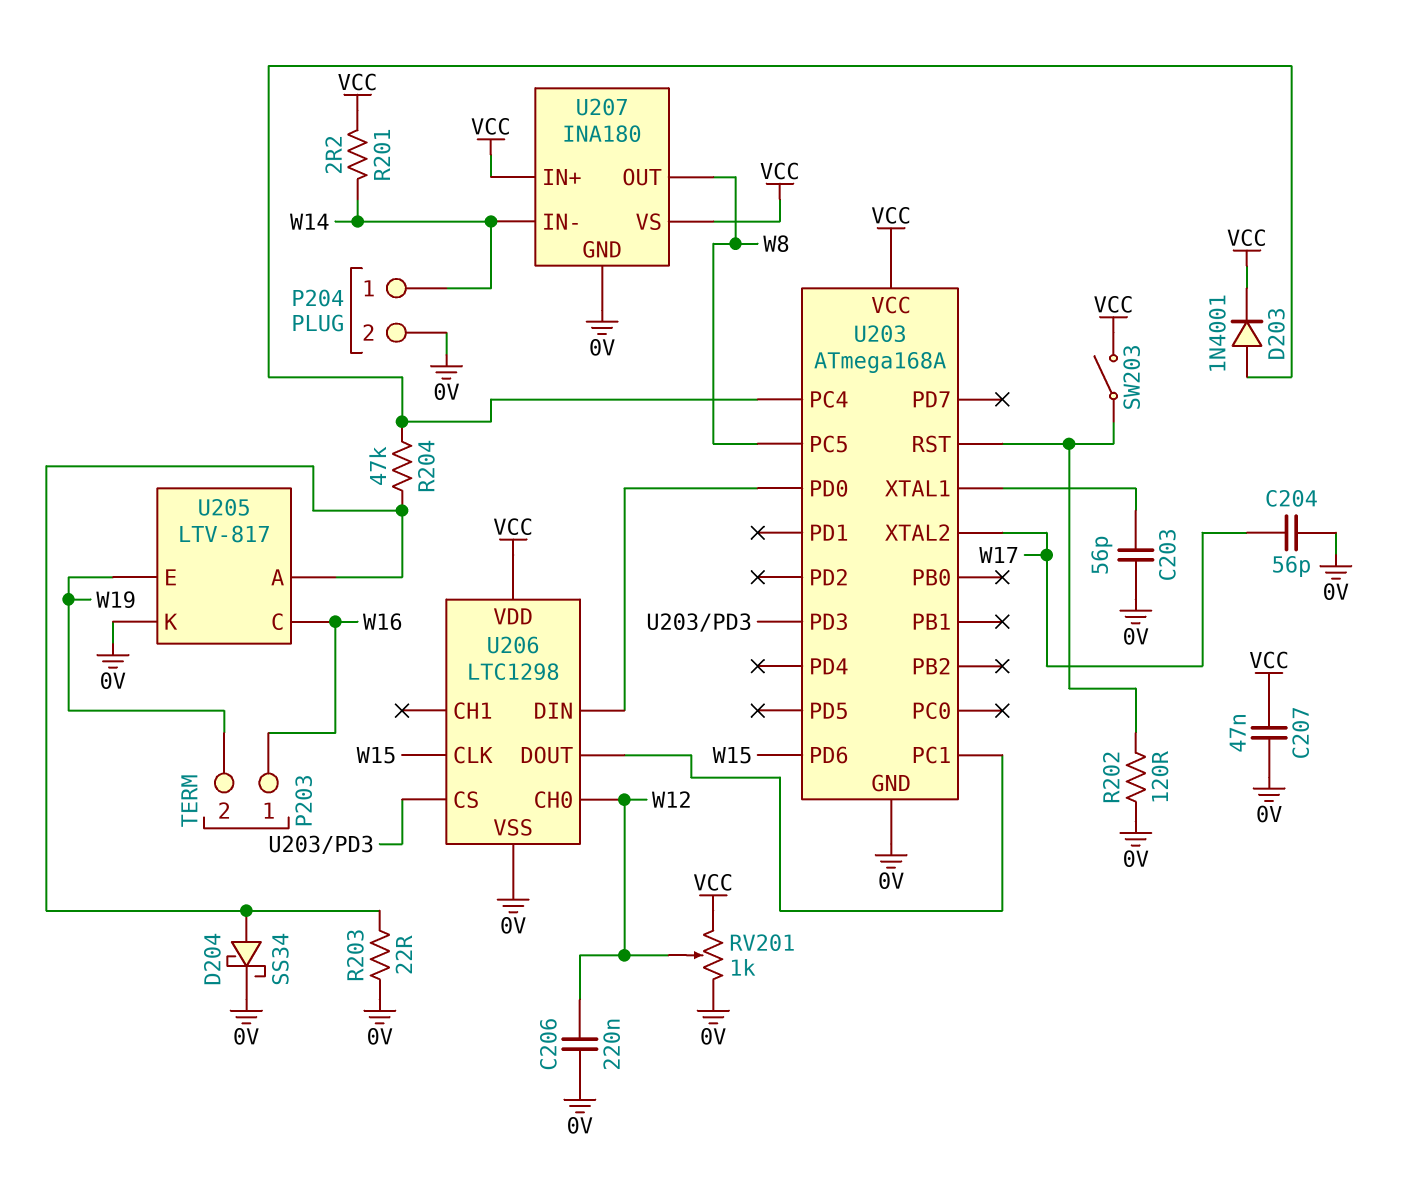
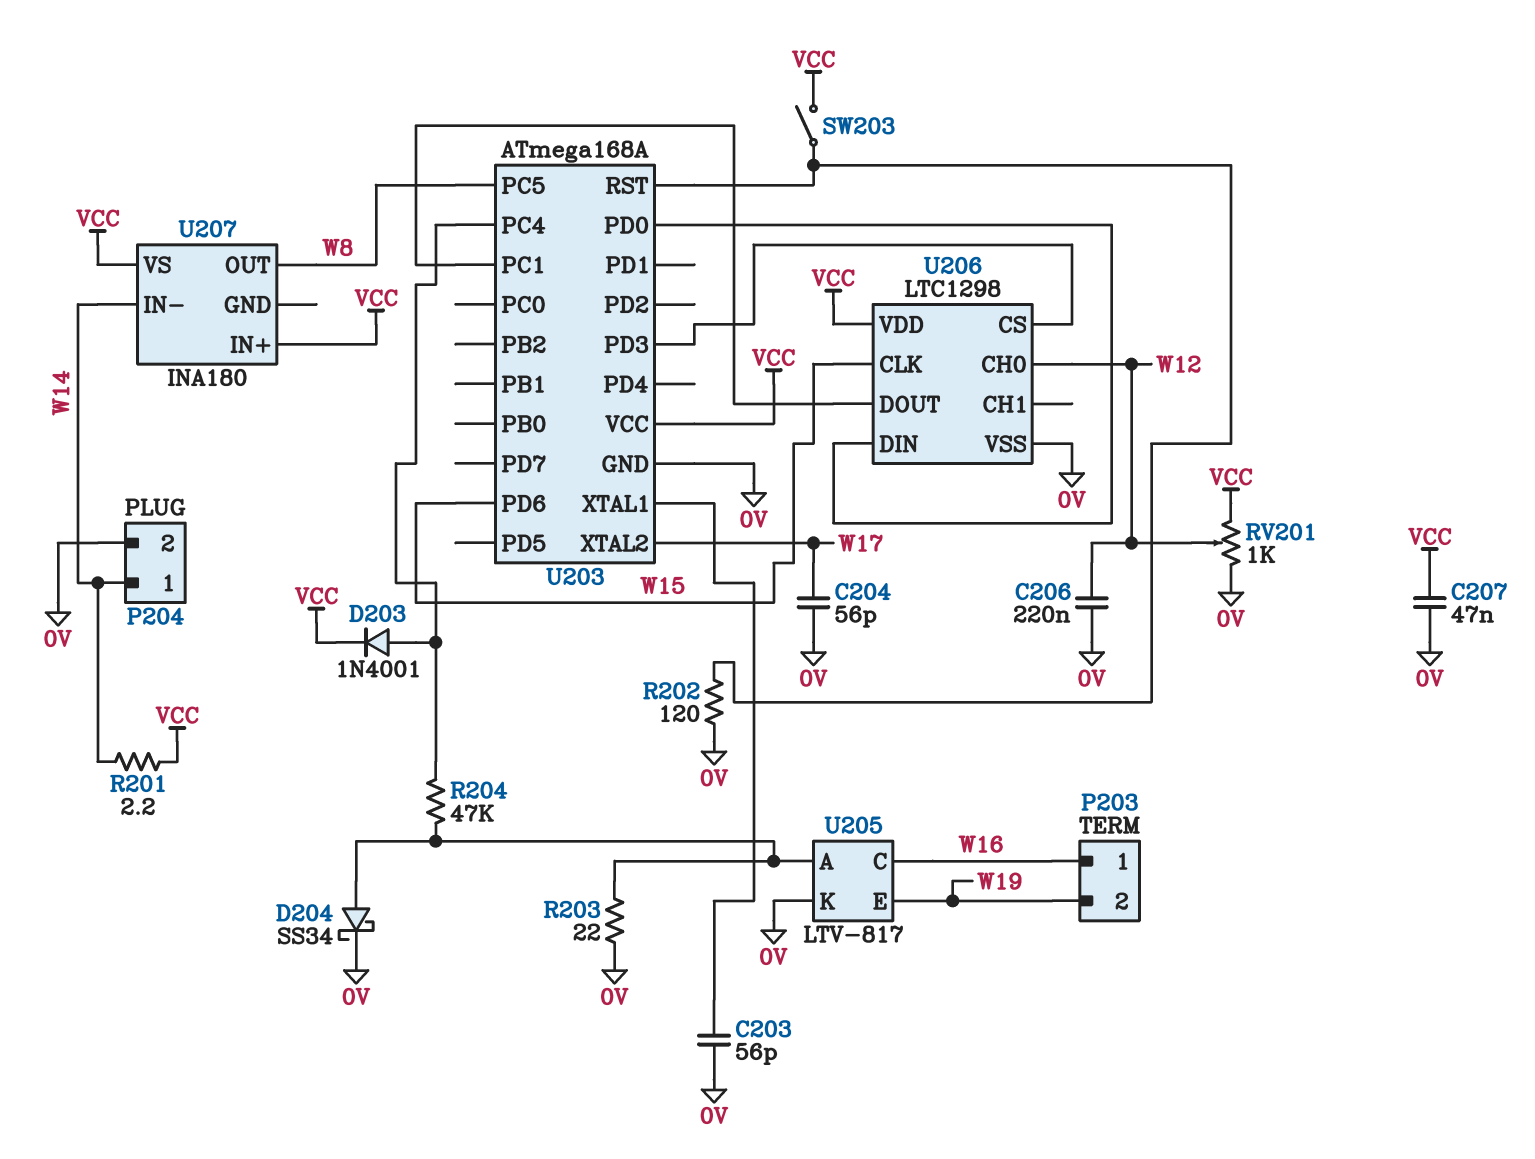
U207 pin GND: 0V -> none

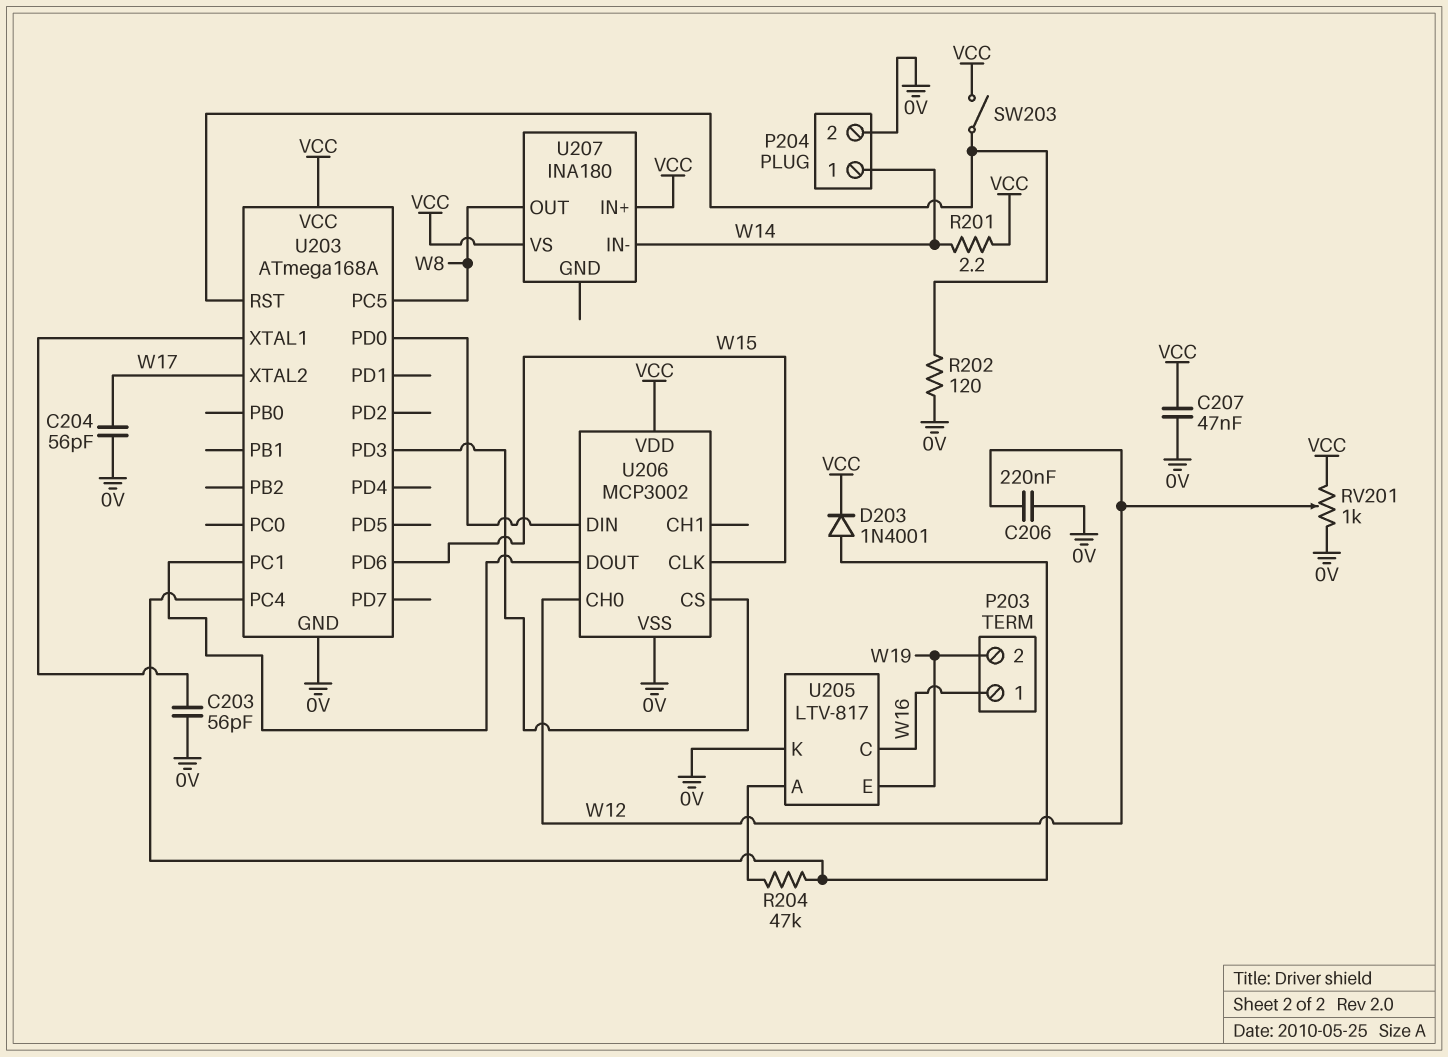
D204: schottky SS34 (A U205/A, K 0V) -> none
R203: 22 (0V, U205/A) -> none
U206: LTC1298 -> MCP3002

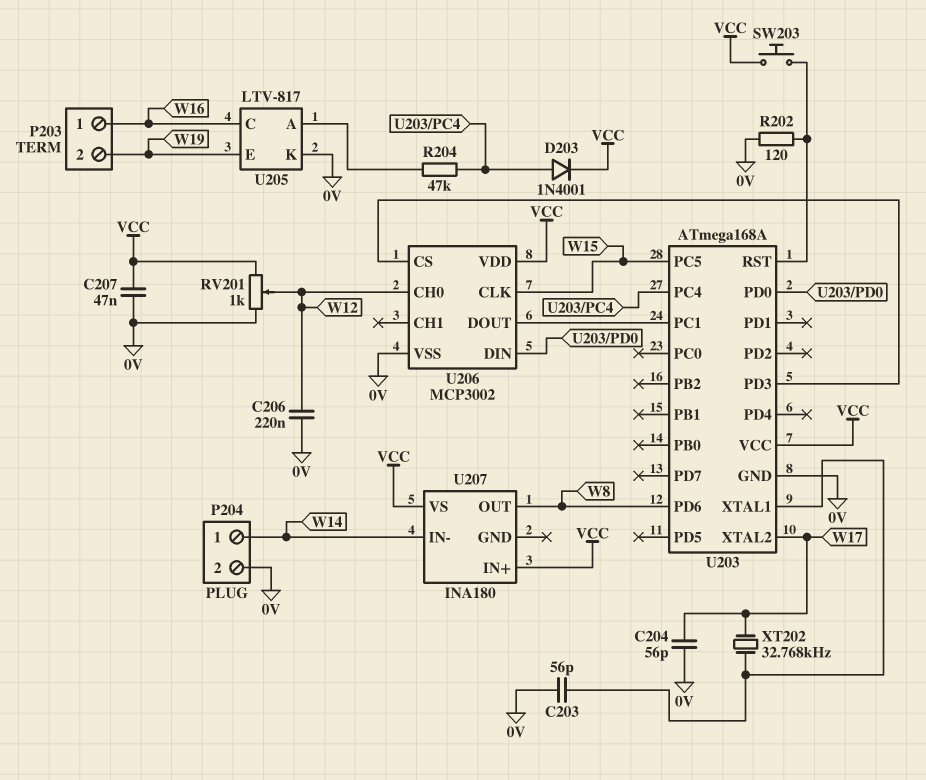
R201: 2.2 (VCC, W14) -> none
SW203: switch (U203/RST, VCC) -> button (U203/RST, VCC)
U203 pin PC5: W8 -> W15
U203 pin PD6: W15 -> W8
XT202: none -> 32.768kHz (U203/XTAL1, W17)

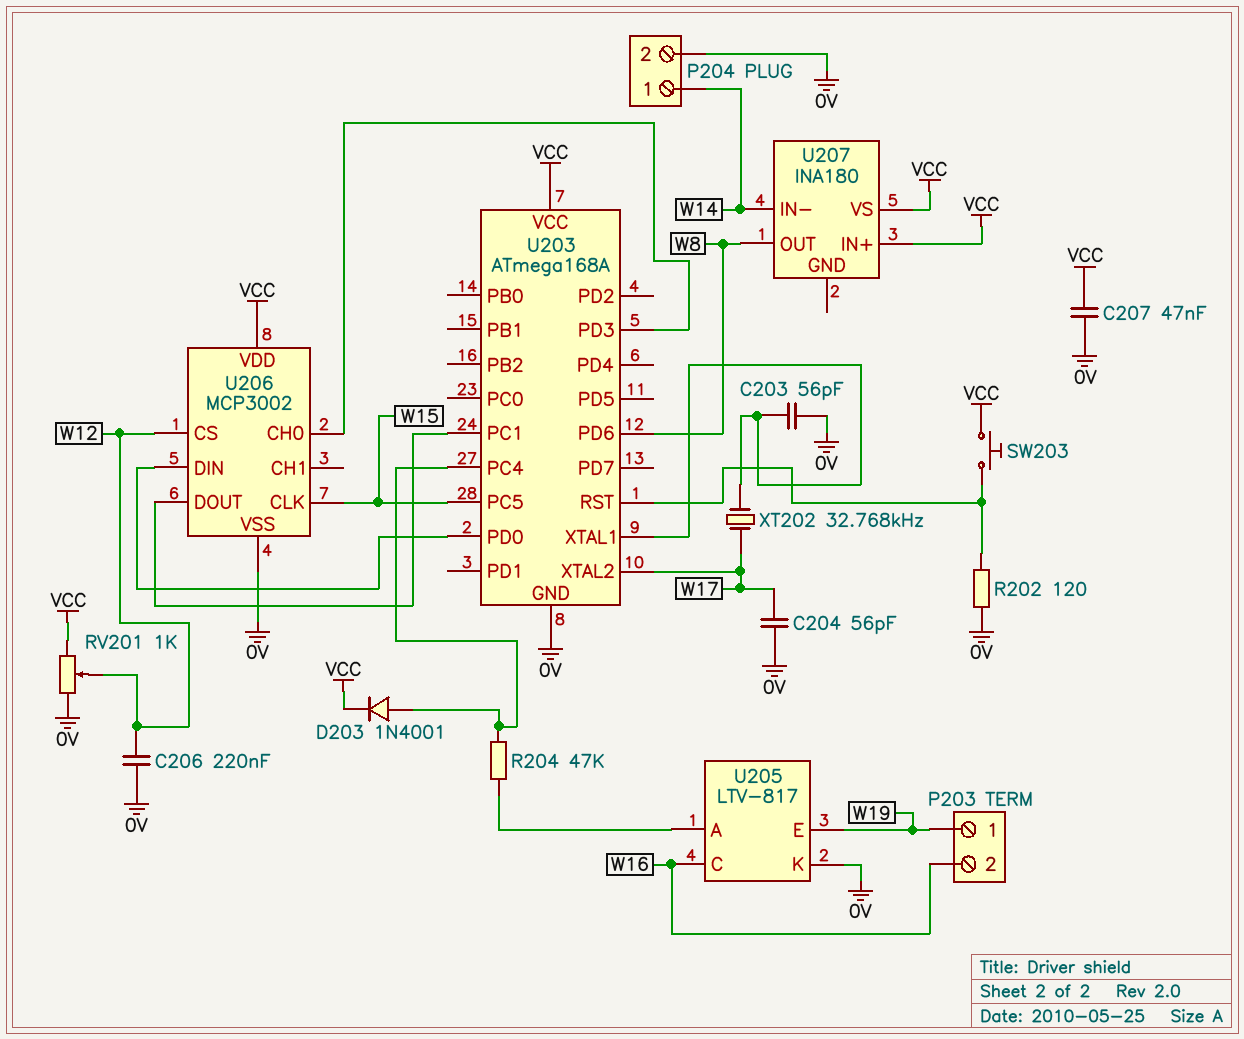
P203 pin 1: W16 -> W19
P203 pin 2: W19 -> W16
U206 pin CH0: W12 -> U203/PD3
U206 pin CS: U203/PD3 -> W12

